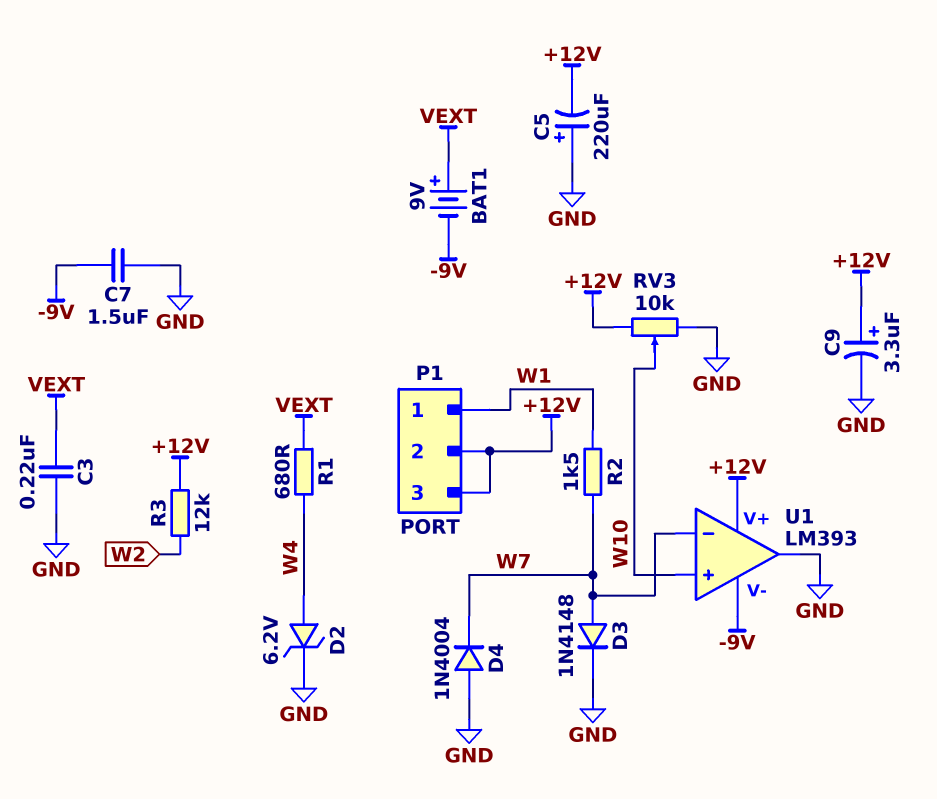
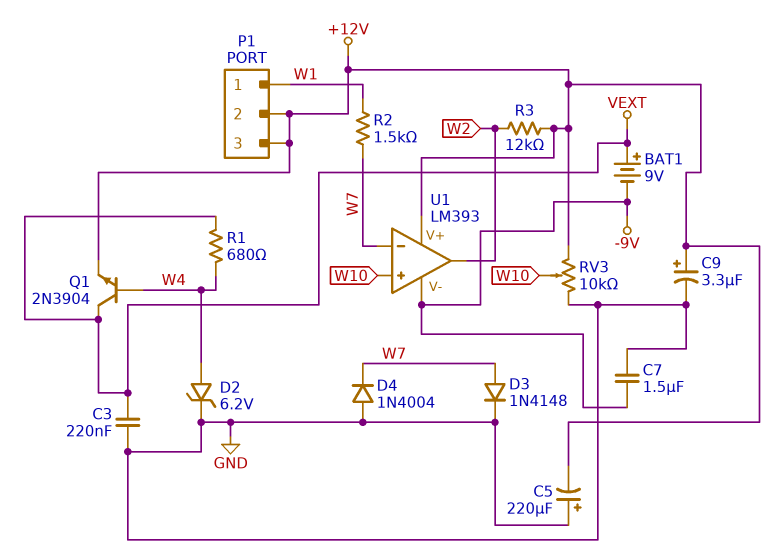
Q1: none -> NPN 2N3904 (B W4, C VEXT, E +12V)
U1 pin out: GND -> W2

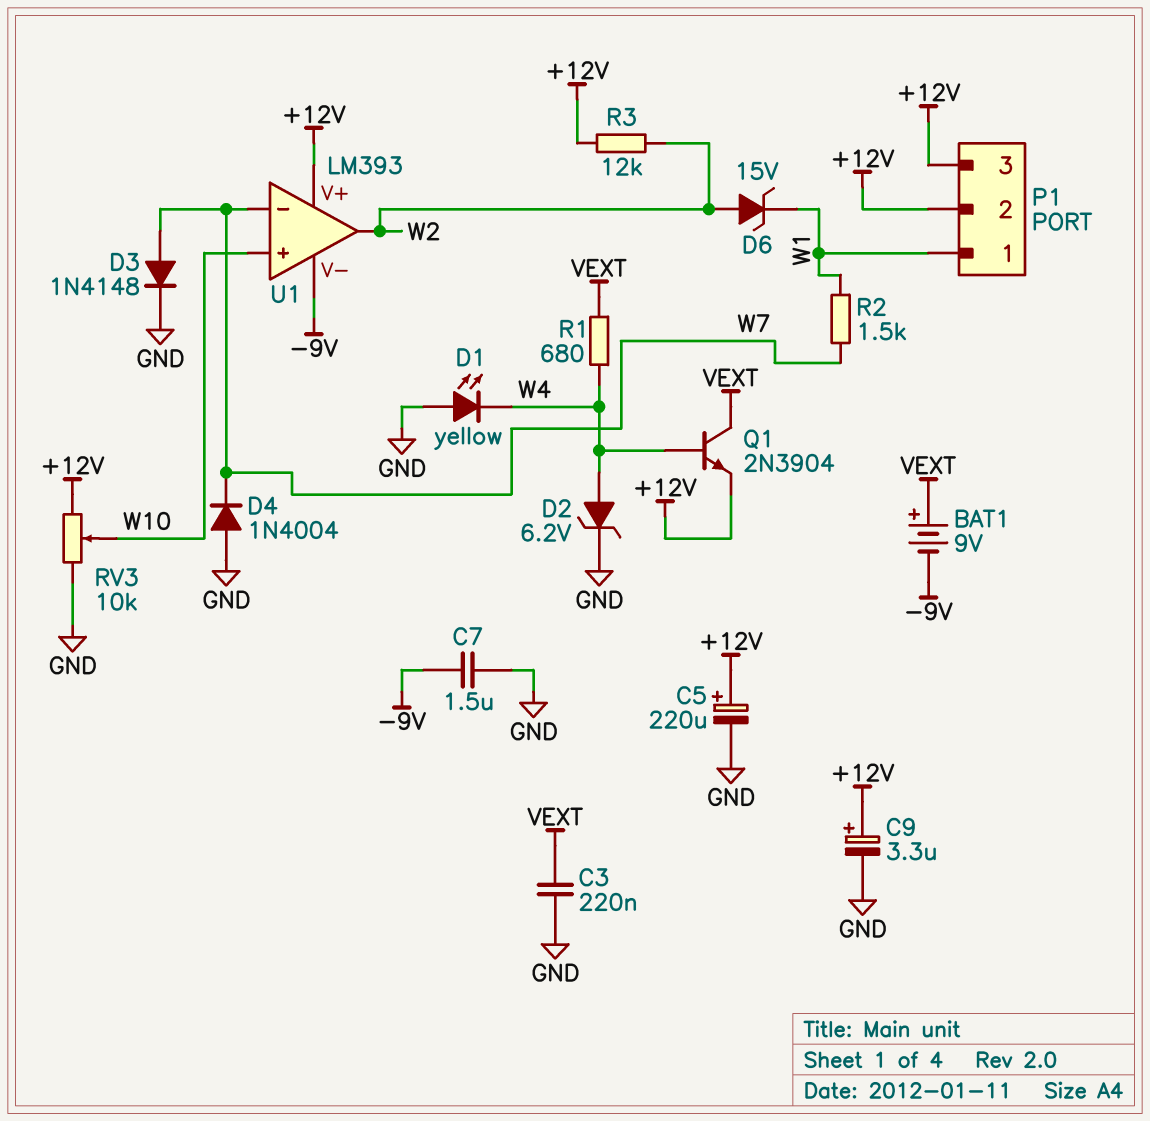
C5: 220uF (plus GND, minus +12V) -> 220uF (plus +12V, minus GND)
D1: none -> LED yellow (A GND, K W4)
D6: none -> zener 15V (A W2, K W1)

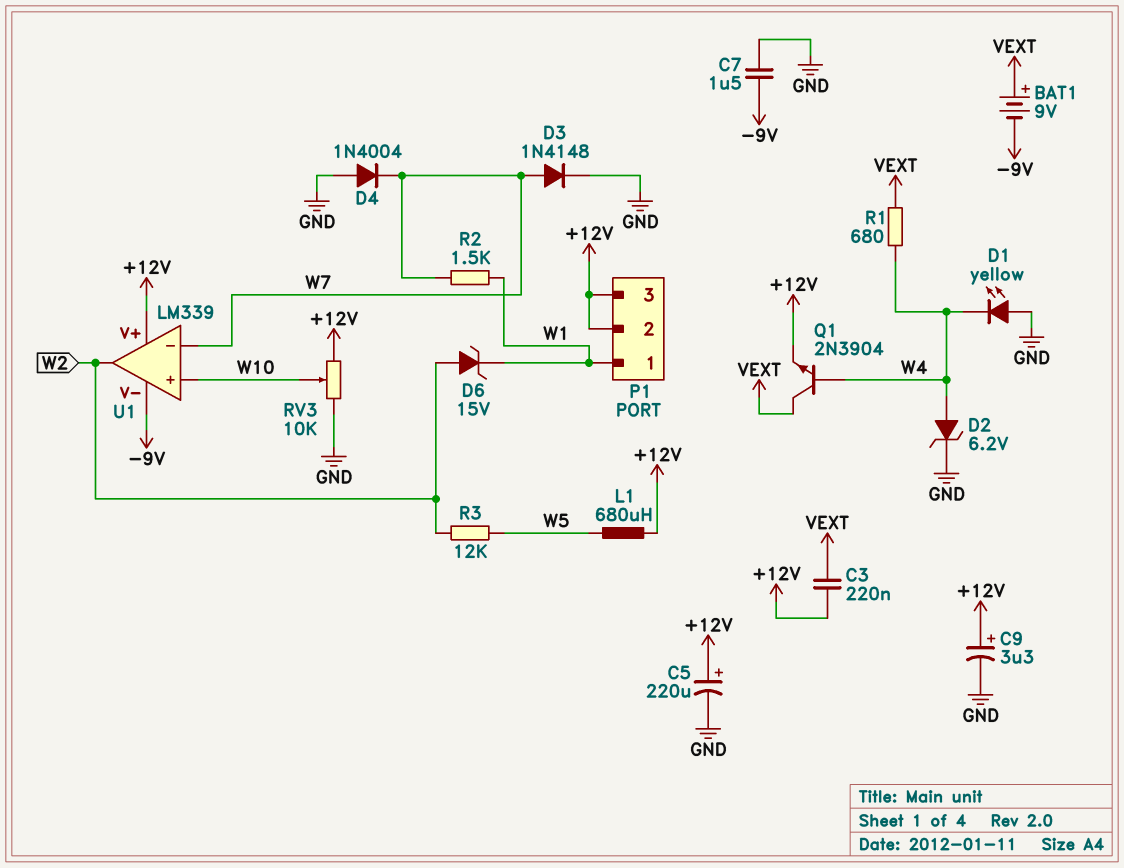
C3: 220nF (GND, VEXT) -> 220nF (+12V, VEXT)
L1: none -> 680uH (+12V, W5)
R3: 12k (+12V, W2) -> 12k (W2, W5)
U1: LM393 -> LM339

